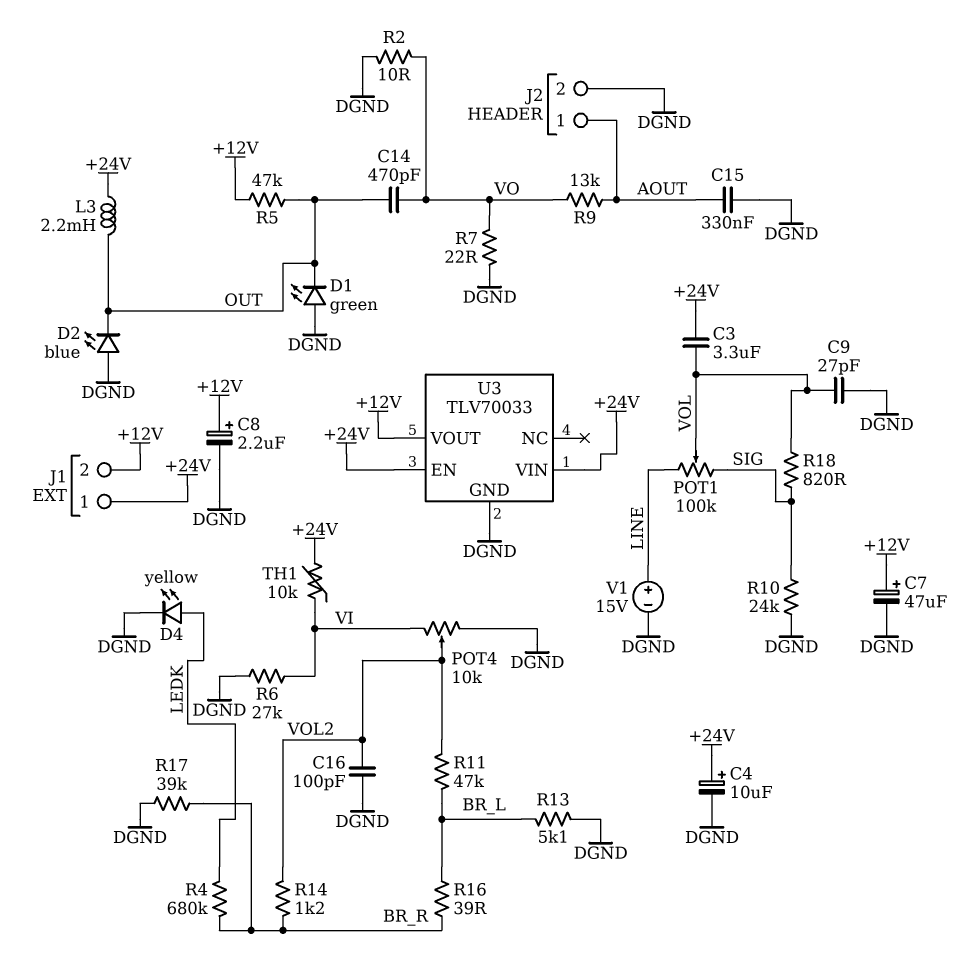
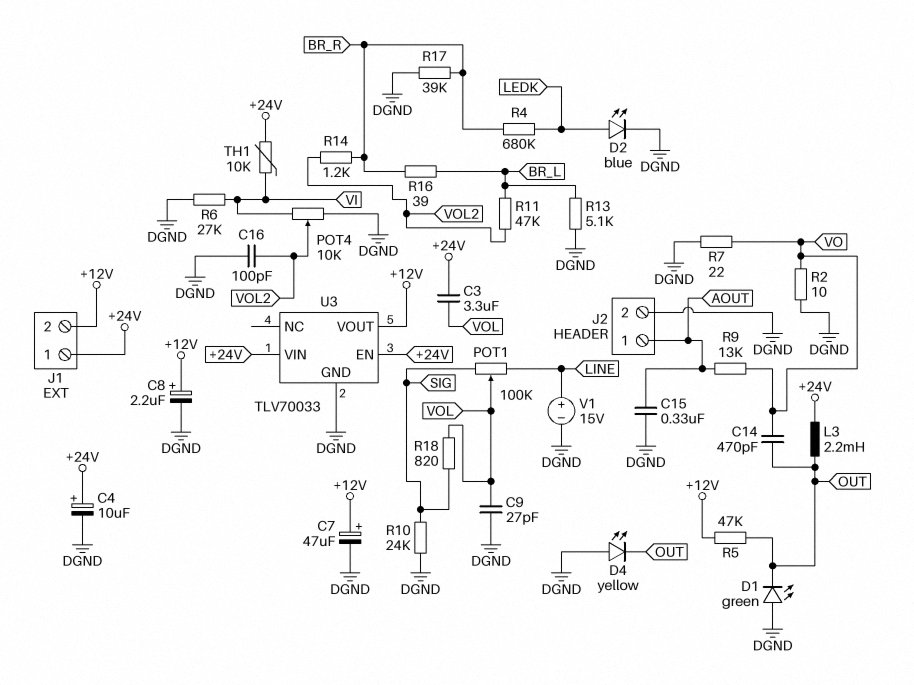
D2: LED blue (A DGND, K OUT) -> LED blue (A LEDK, K DGND)
D4: LED yellow (A LEDK, K DGND) -> LED yellow (A DGND, K OUT)

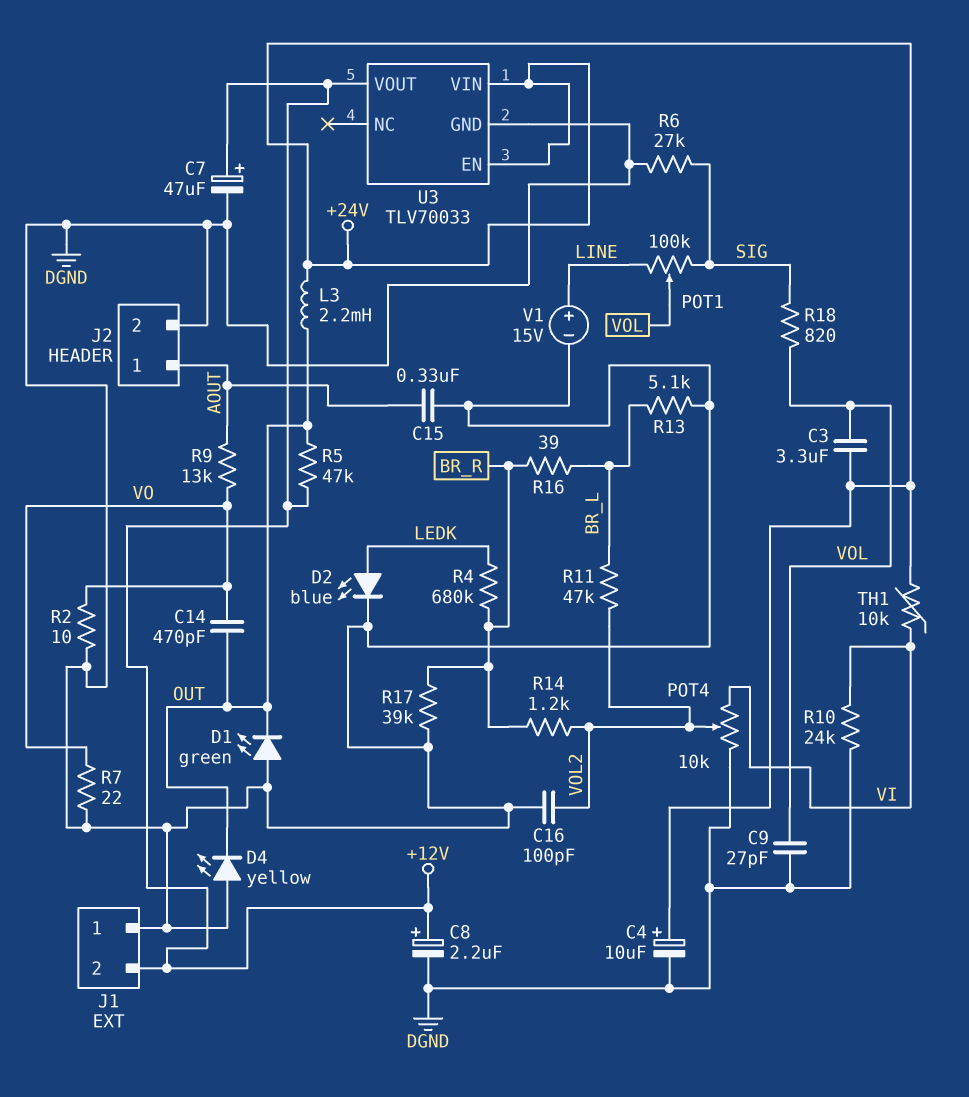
J1 pin 1: +24V -> DGND
R6: 27k (DGND, VI) -> 27k (DGND, SIG)
R10: 24k (DGND, SIG) -> 24k (DGND, VI)

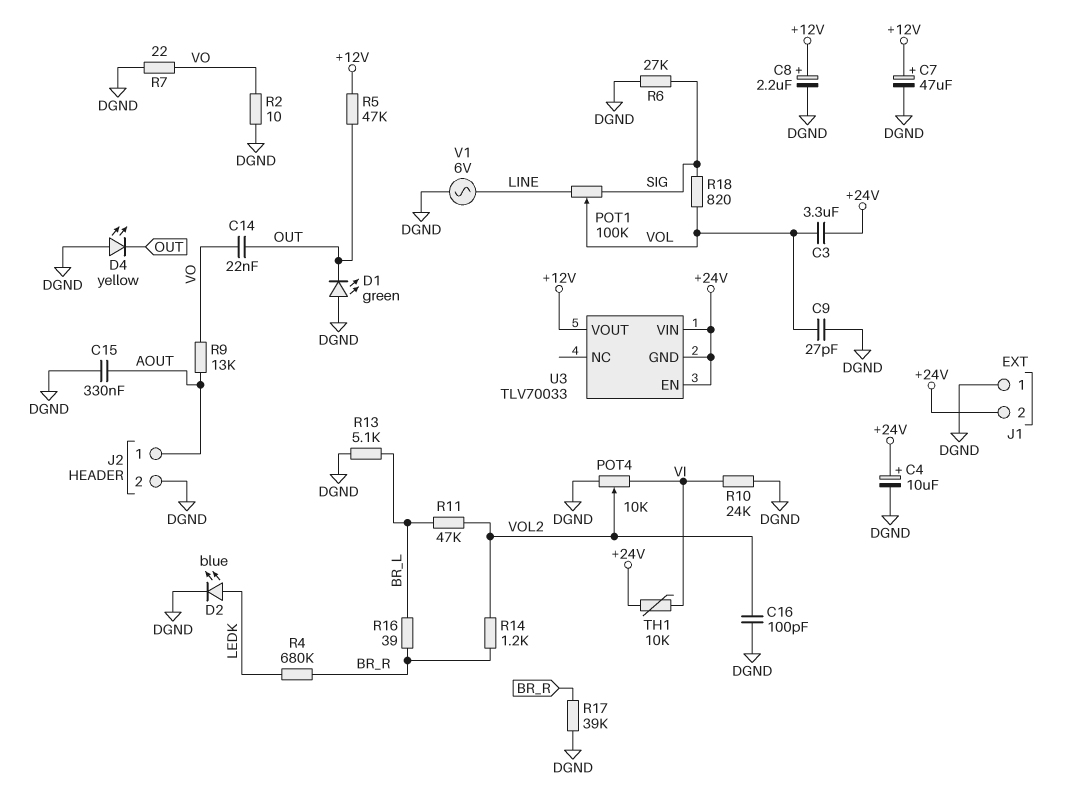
C14: 470pF (OUT, VO) -> 22nF (OUT, VO)
J1 pin 2: +12V -> +24V
L3: 2.2mH (+24V, OUT) -> none
U3 pin GND: DGND -> +24V
V1: 15V (plus LINE, minus DGND) -> AC 6V (DGND, LINE)

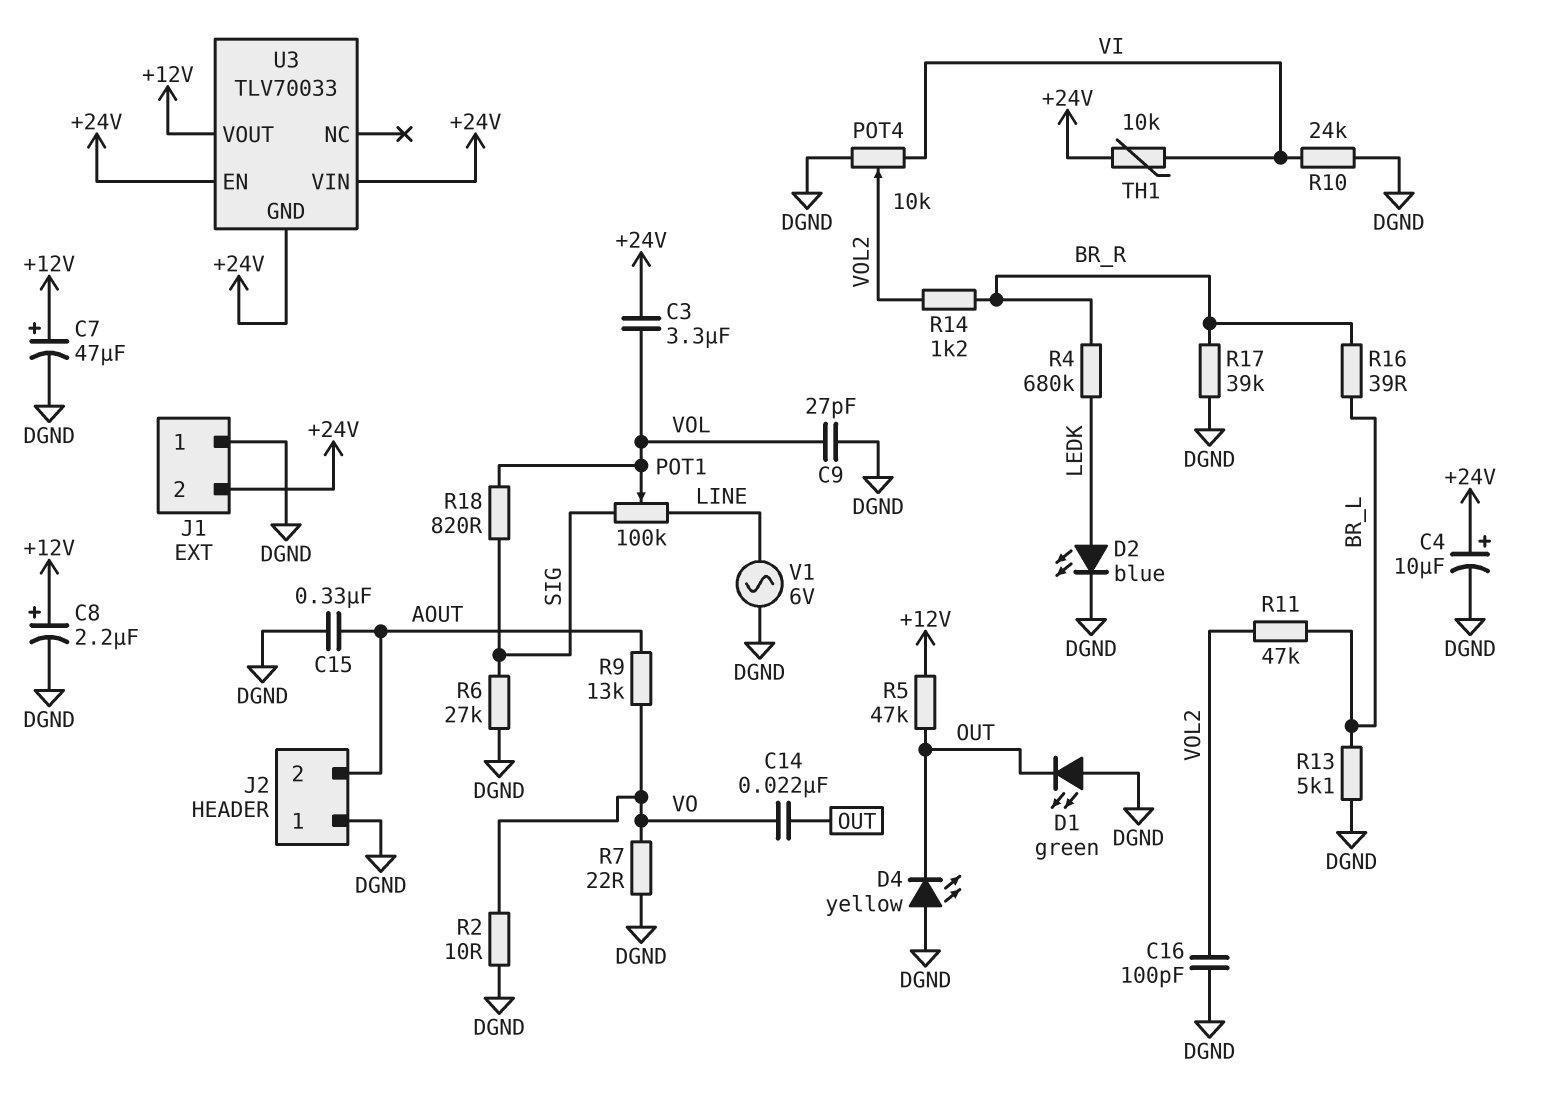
J2 pin 1: AOUT -> DGND
J2 pin 2: DGND -> AOUT

